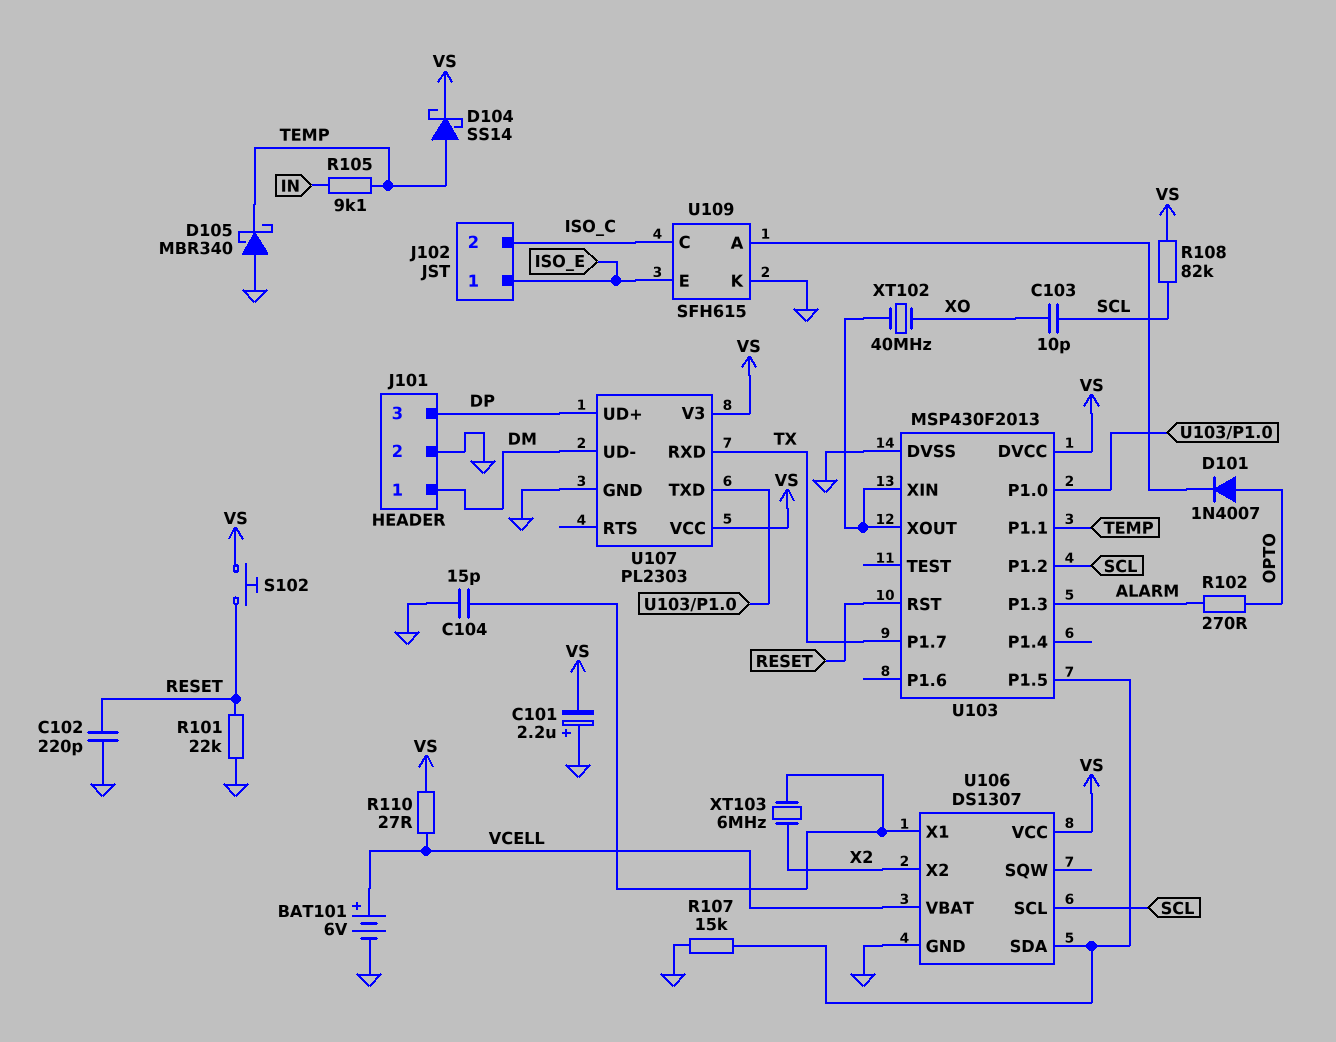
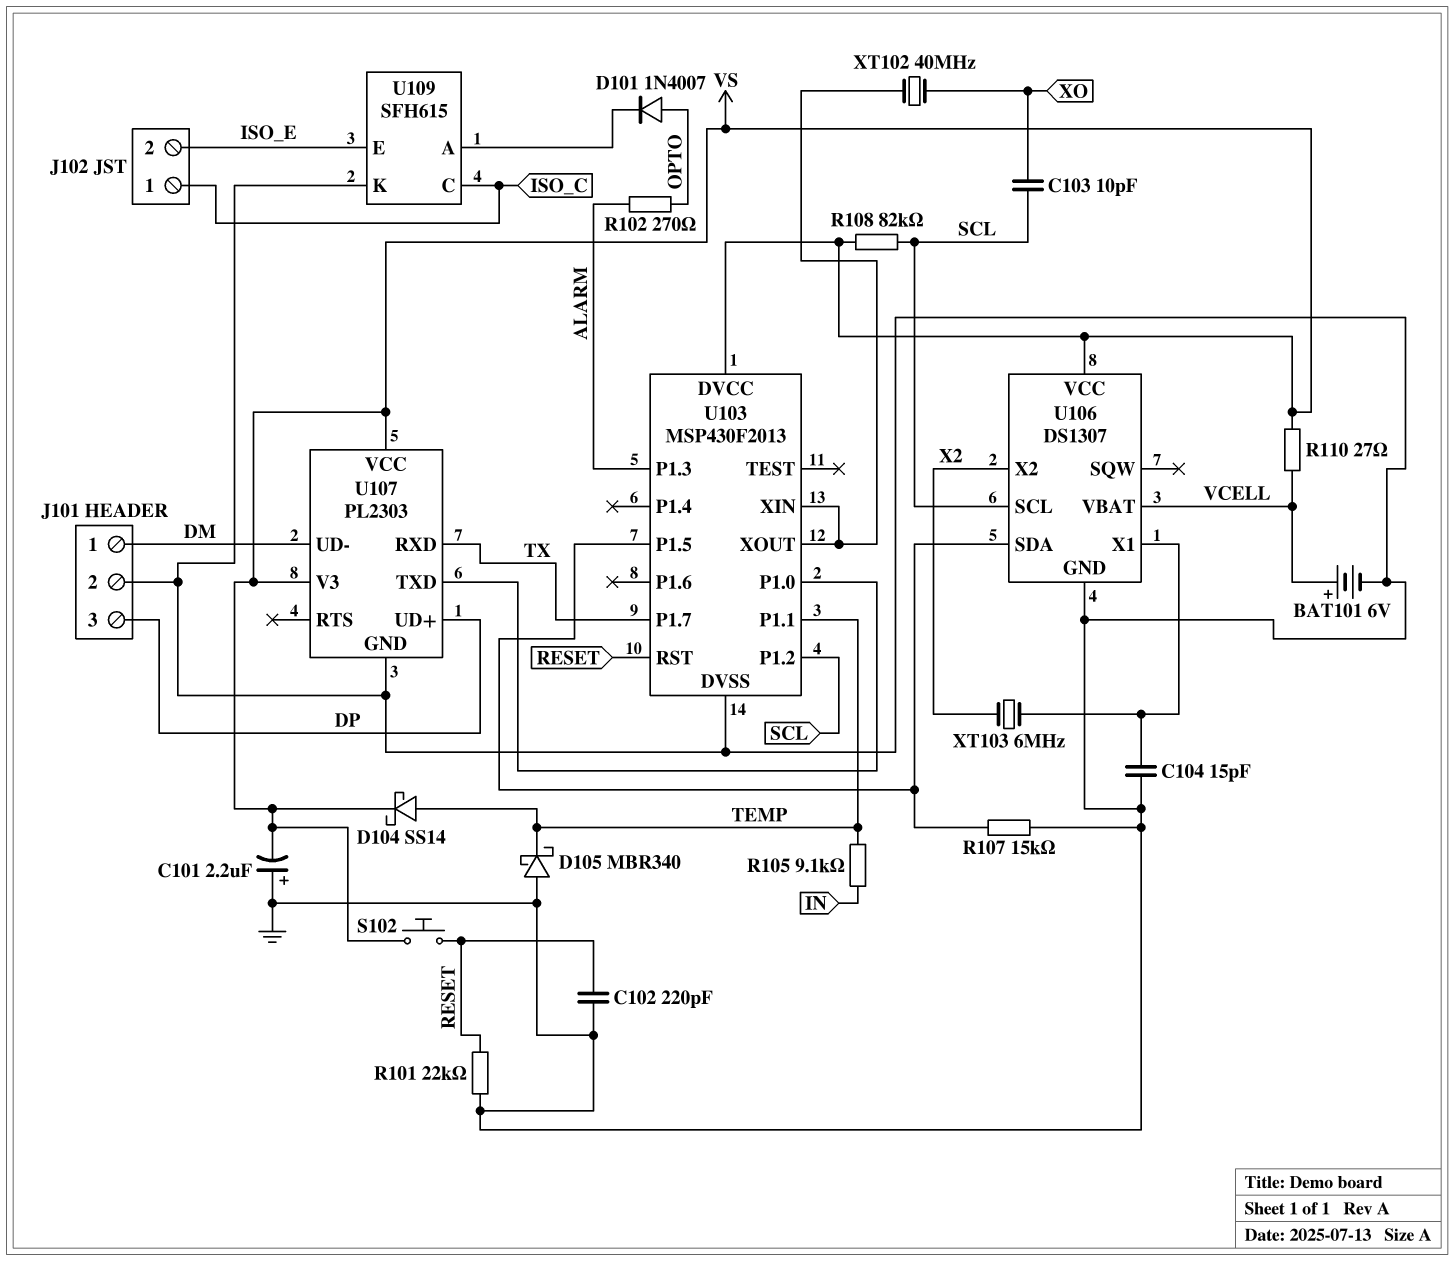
J102 pin 1: ISO_E -> ISO_C
J102 pin 2: ISO_C -> ISO_E

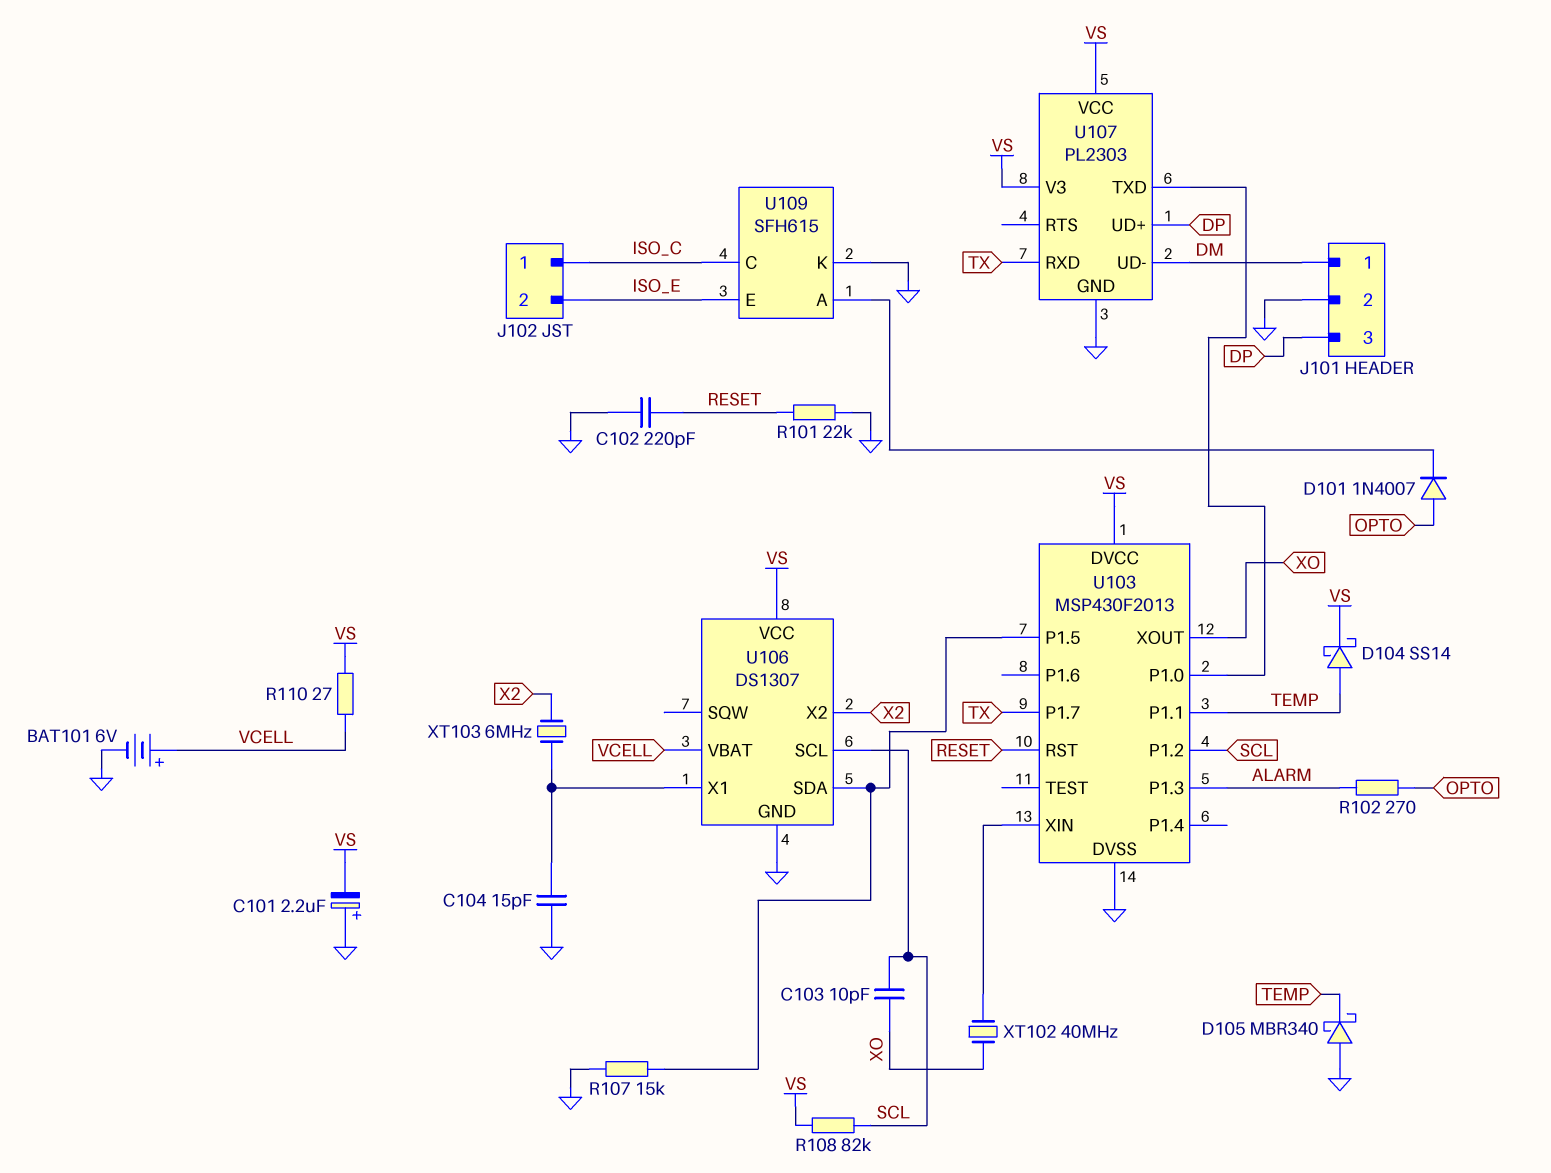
R105: 9.1k (IN, TEMP) -> none
S102: button (RESET, VS) -> none
U103 pin XOUT: U103/XIN -> XO

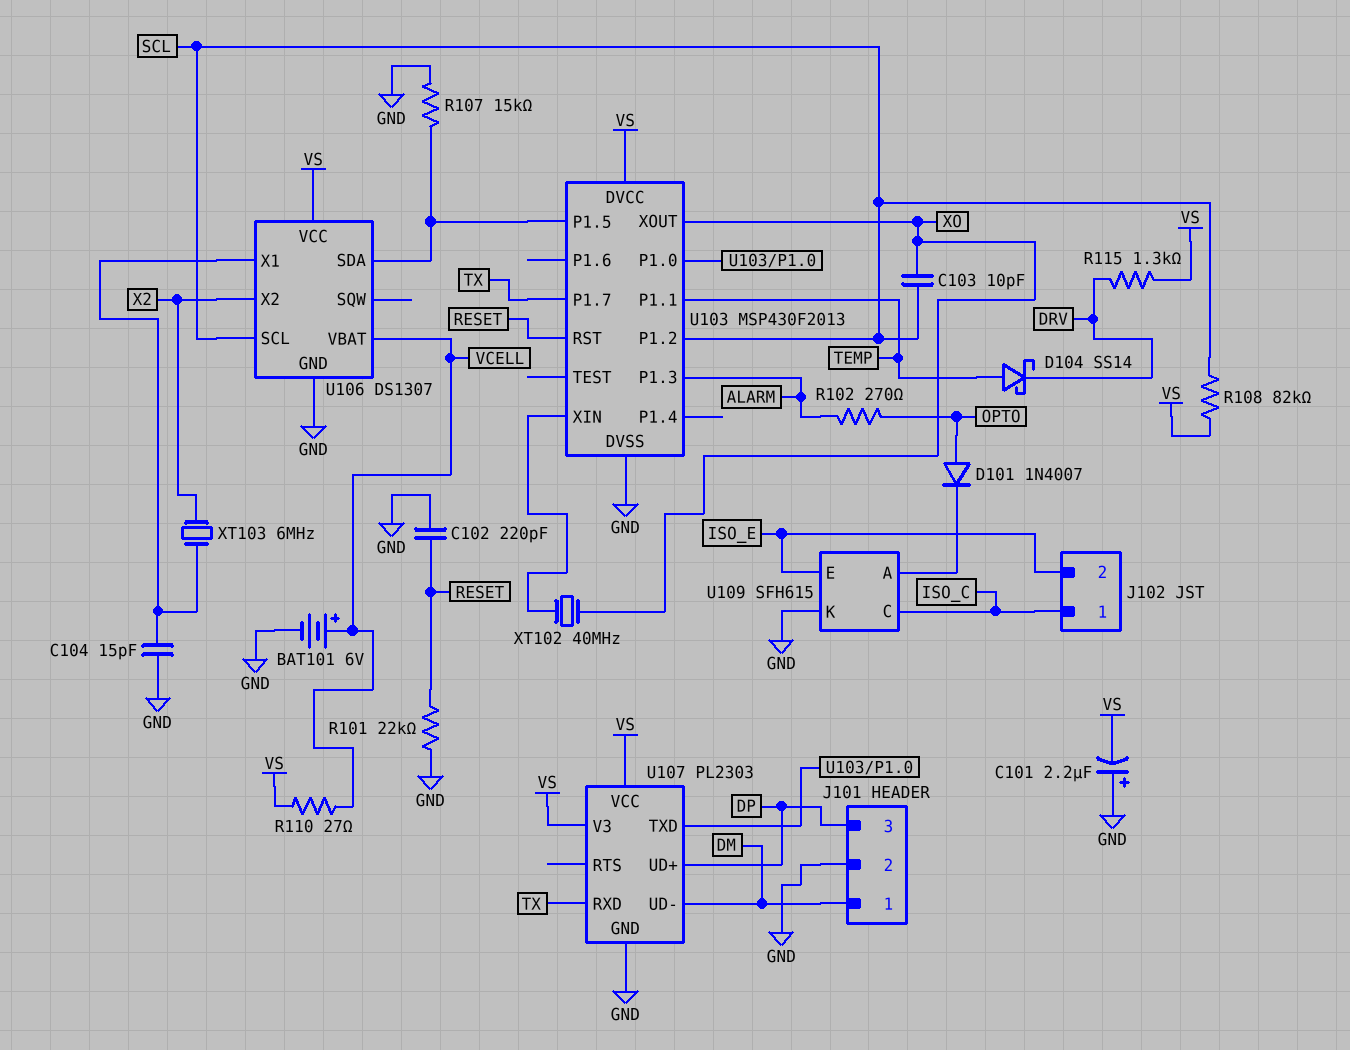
D104: schottky SS14 (A TEMP, K VS) -> schottky SS14 (A TEMP, K DRV)
D105: schottky MBR340 (A GND, K TEMP) -> none
R115: none -> 1.3k (DRV, VS)

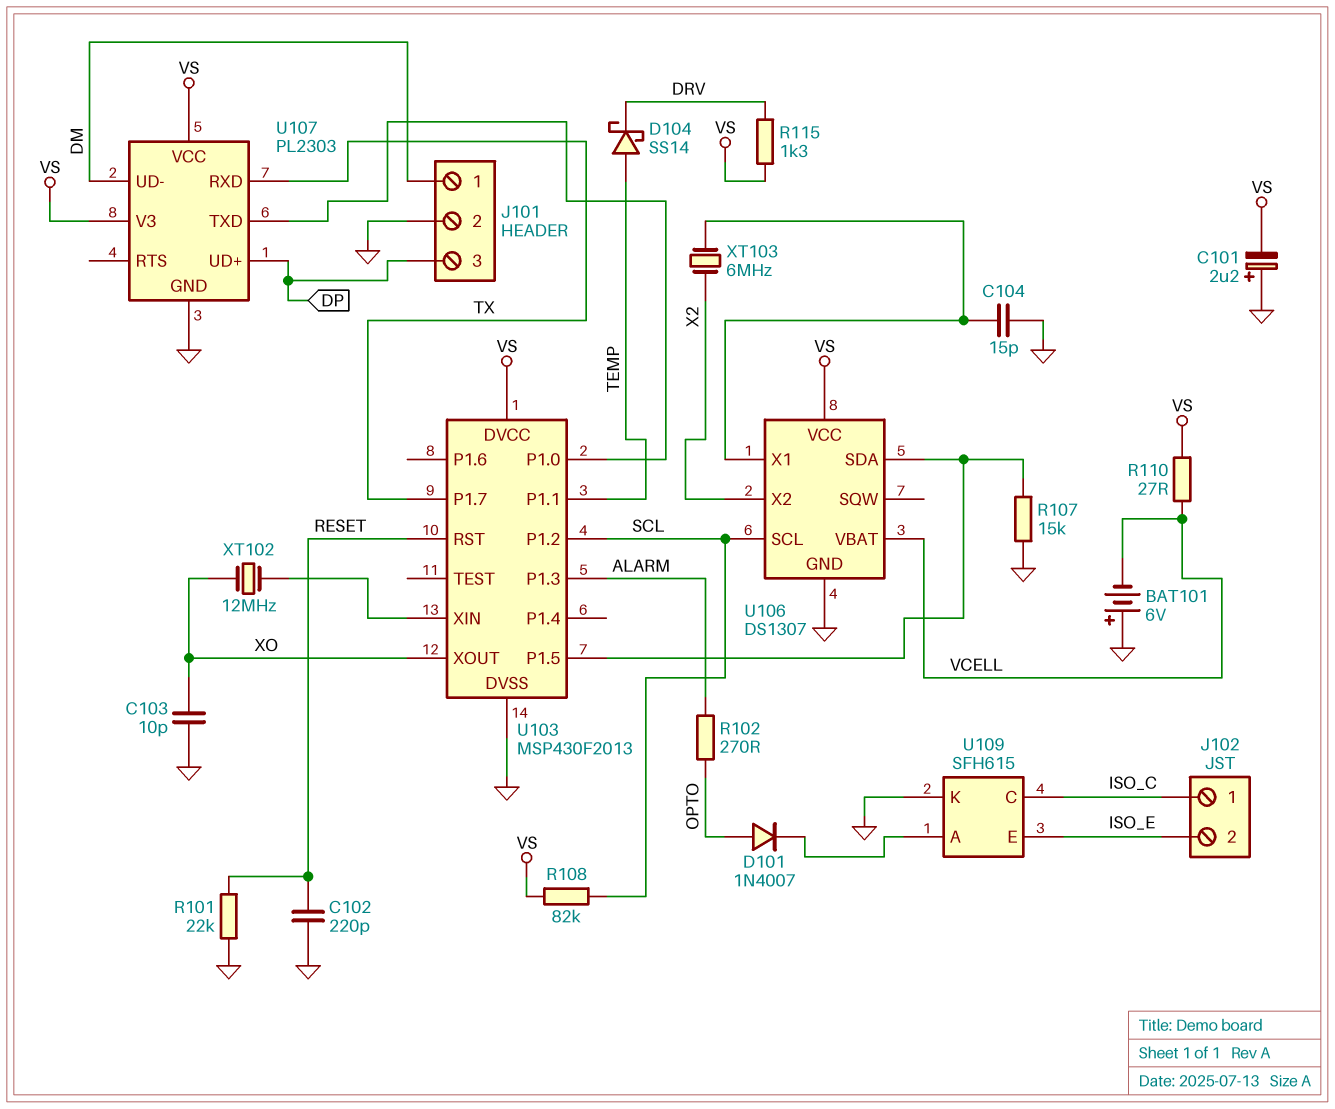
BAT101: 6V (plus VCELL, minus GND) -> 6V (plus GND, minus VCELL)
C103: 10pF (SCL, XO) -> 10pF (GND, XO)
XT102: 40MHz (U103/XIN, XO) -> 12MHz (U103/XIN, XO)

